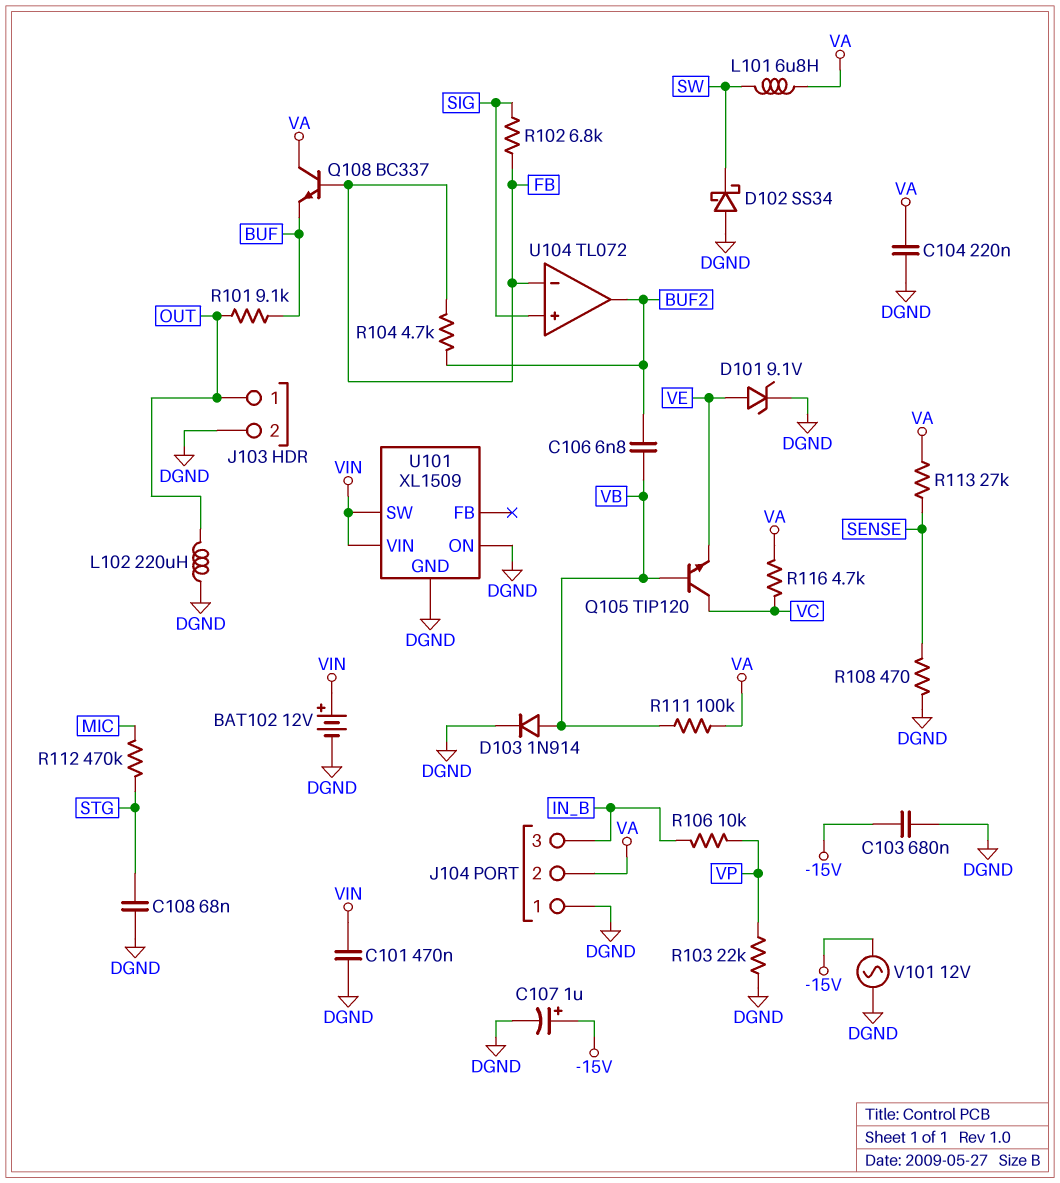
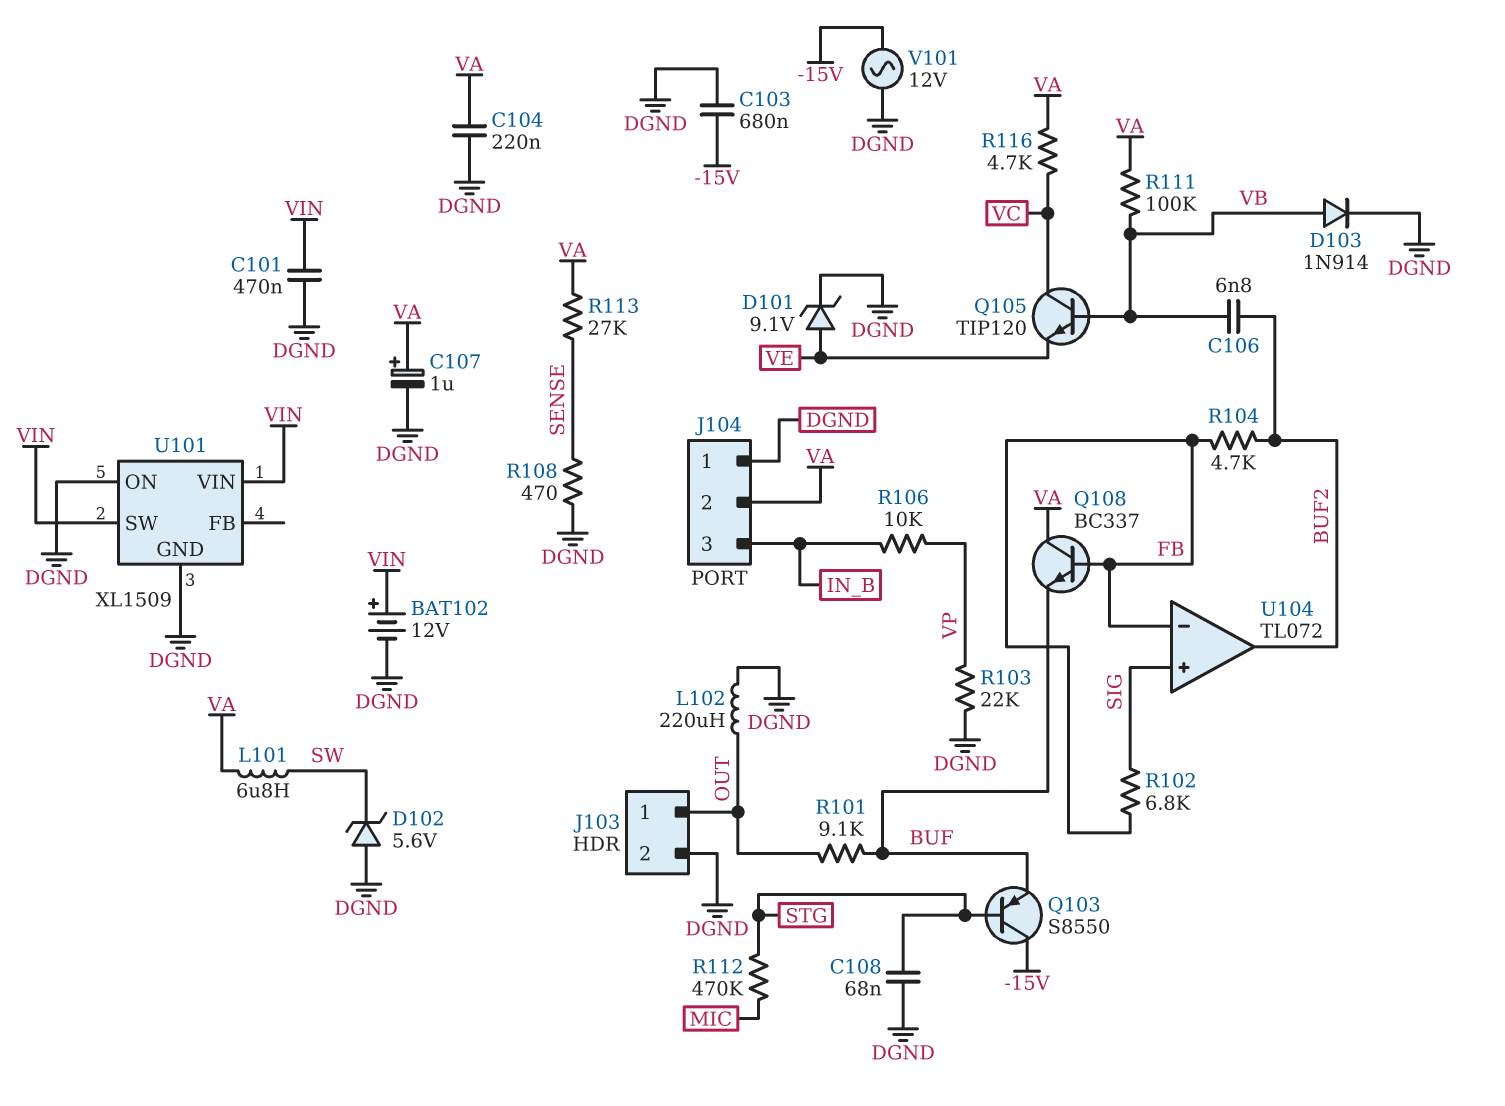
C107: 1uF (plus -15V, minus DGND) -> 1uF (plus VA, minus DGND)
D102: schottky SS34 (A DGND, K SW) -> zener 5.6V (A DGND, K SW)
Q103: none -> PNP S8550 (B STG, C -15V, E BUF)

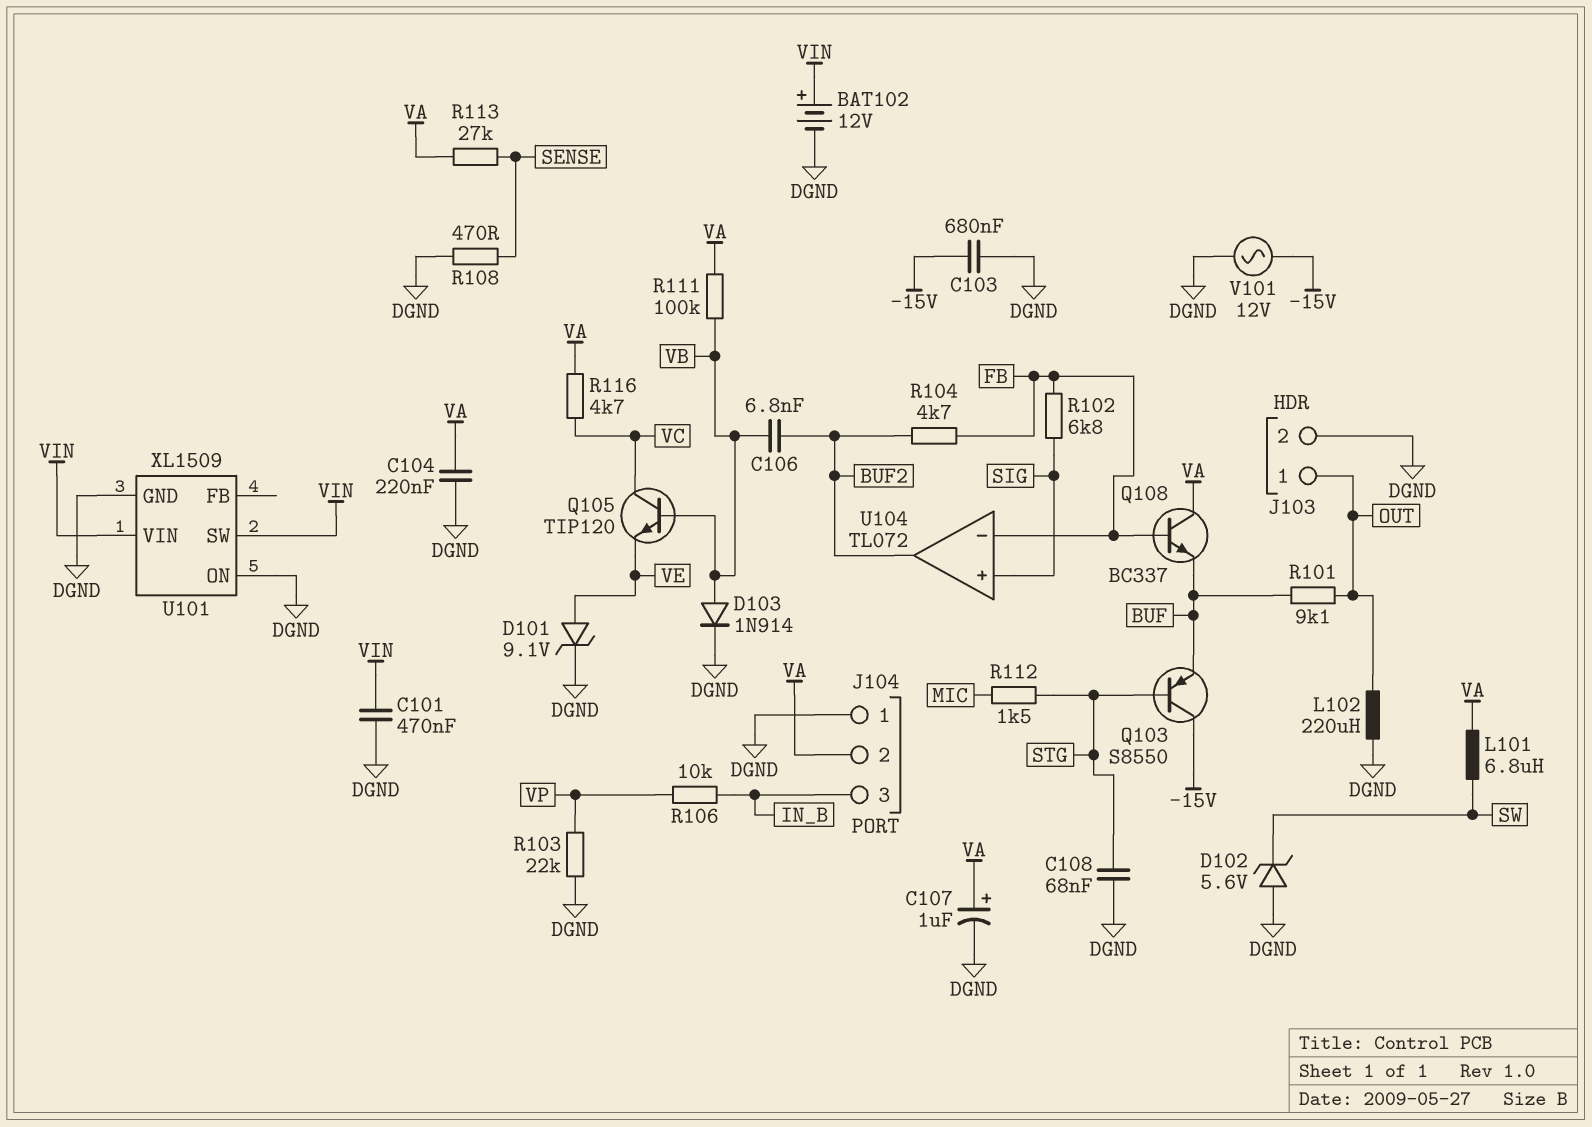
R112: 470k (MIC, STG) -> 1.5k (MIC, STG)

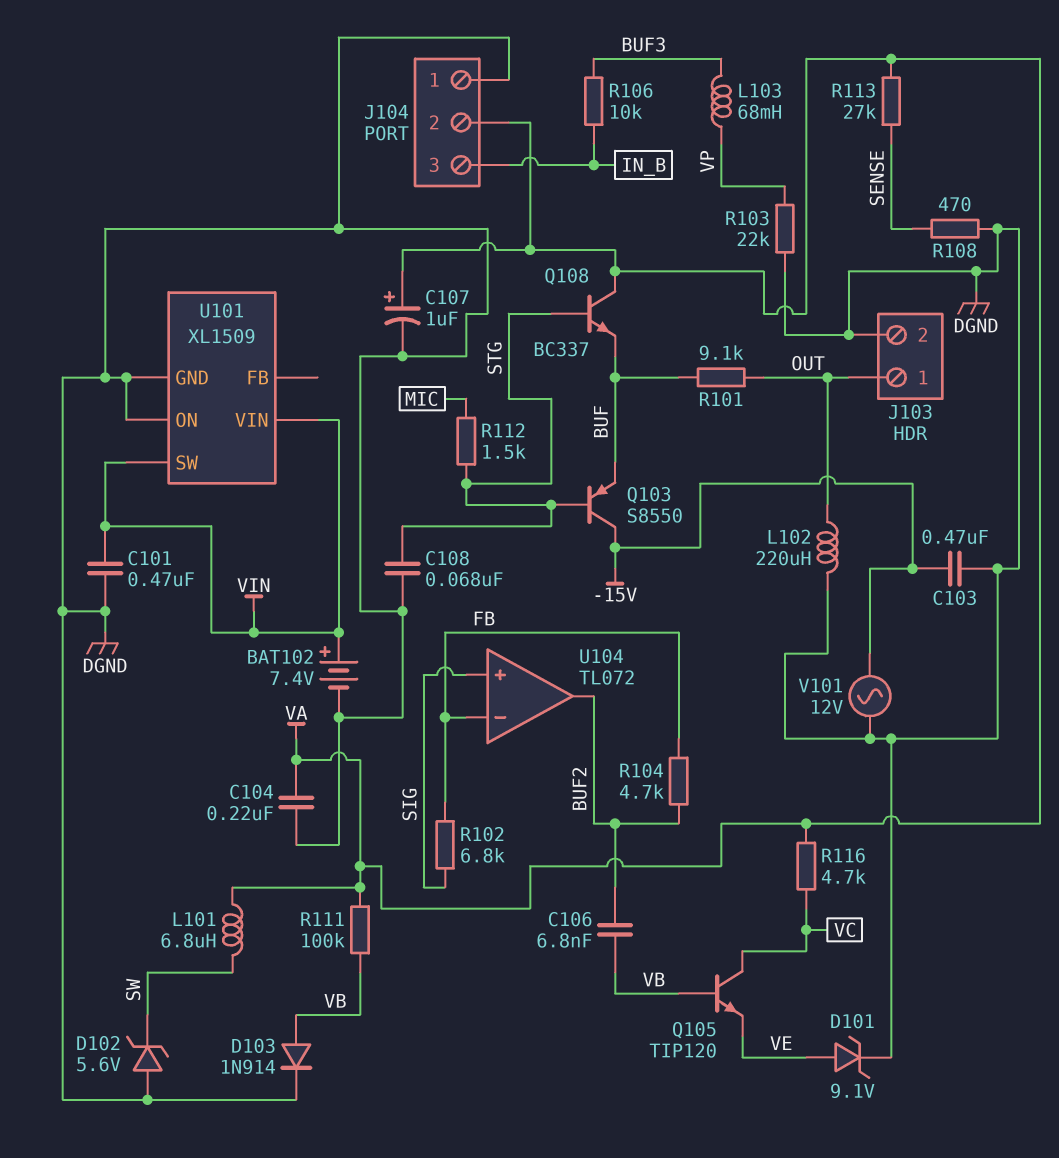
BAT102: 12V (plus VIN, minus DGND) -> 7.4V (plus VIN, minus DGND)
C103: 680nF (-15V, DGND) -> 470nF (-15V, DGND)
L103: none -> 68mH (BUF3, VP)
Q108: NPN BC337 (B FB, C VA, E BUF) -> NPN BC337 (B STG, C VA, E BUF)
R106: 10k (IN_B, VP) -> 10k (BUF3, IN_B)

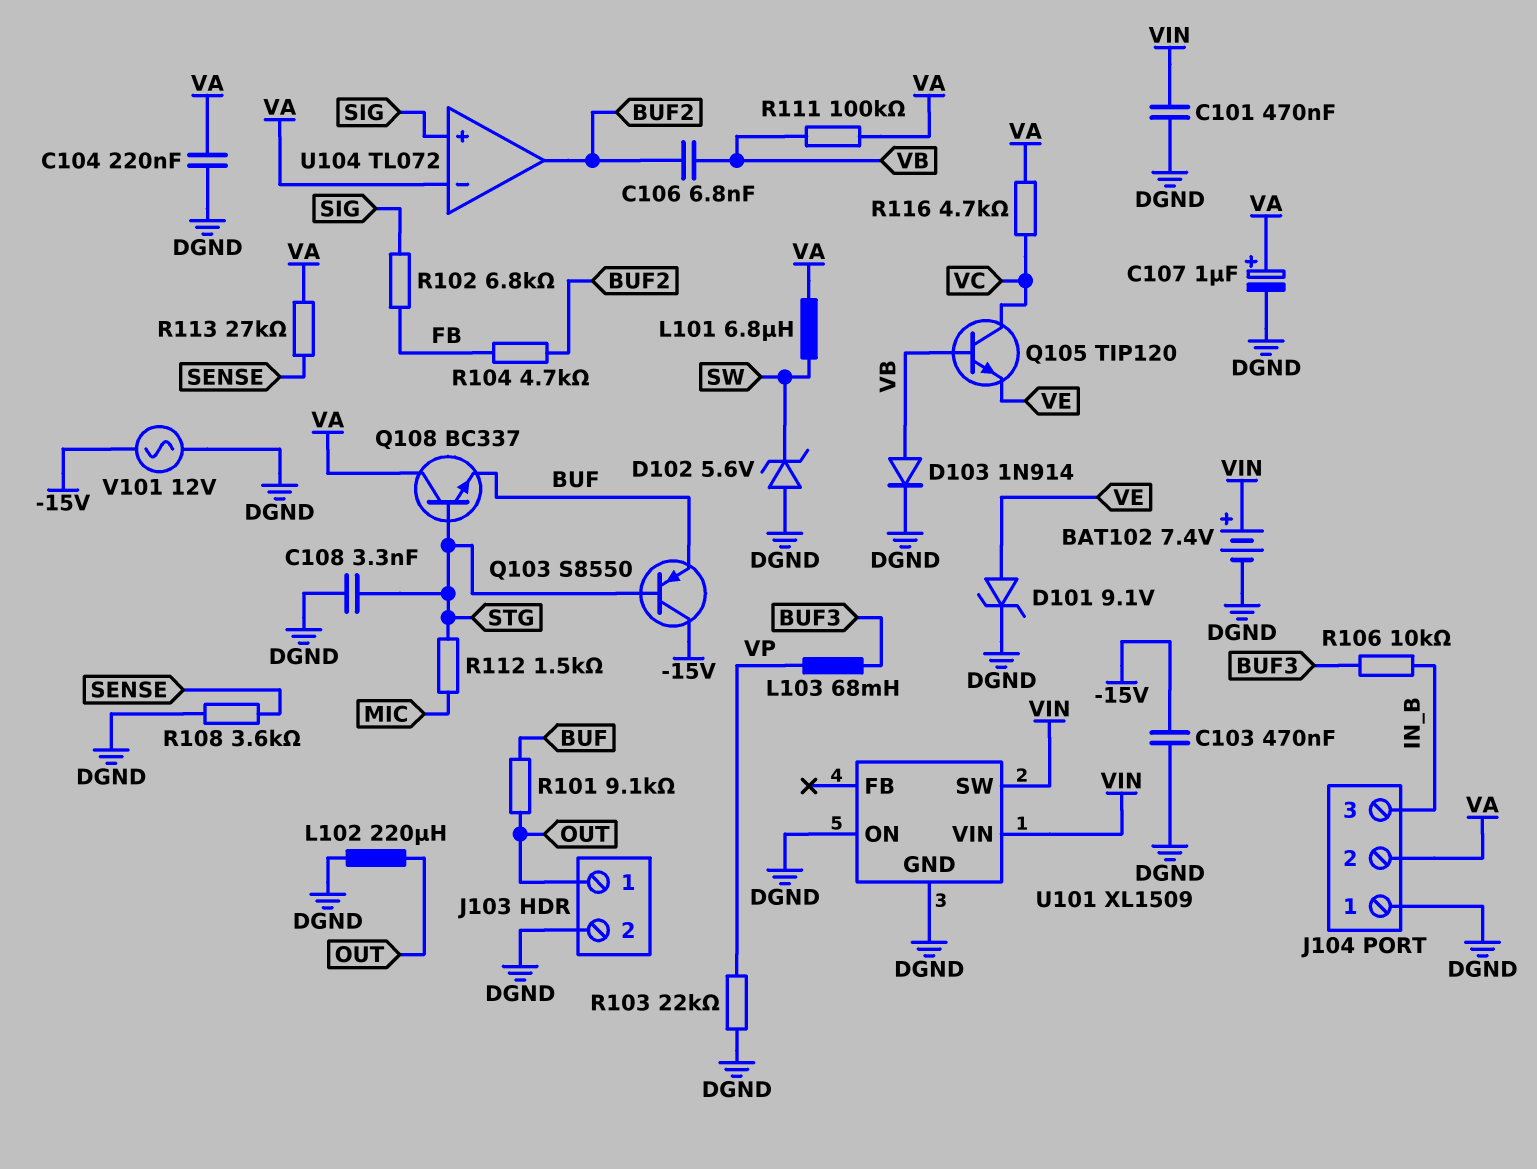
C108: 68nF (DGND, STG) -> 3.3nF (DGND, STG)
R108: 470 (DGND, SENSE) -> 3.6k (DGND, SENSE)
U104 pin in-: FB -> VA

